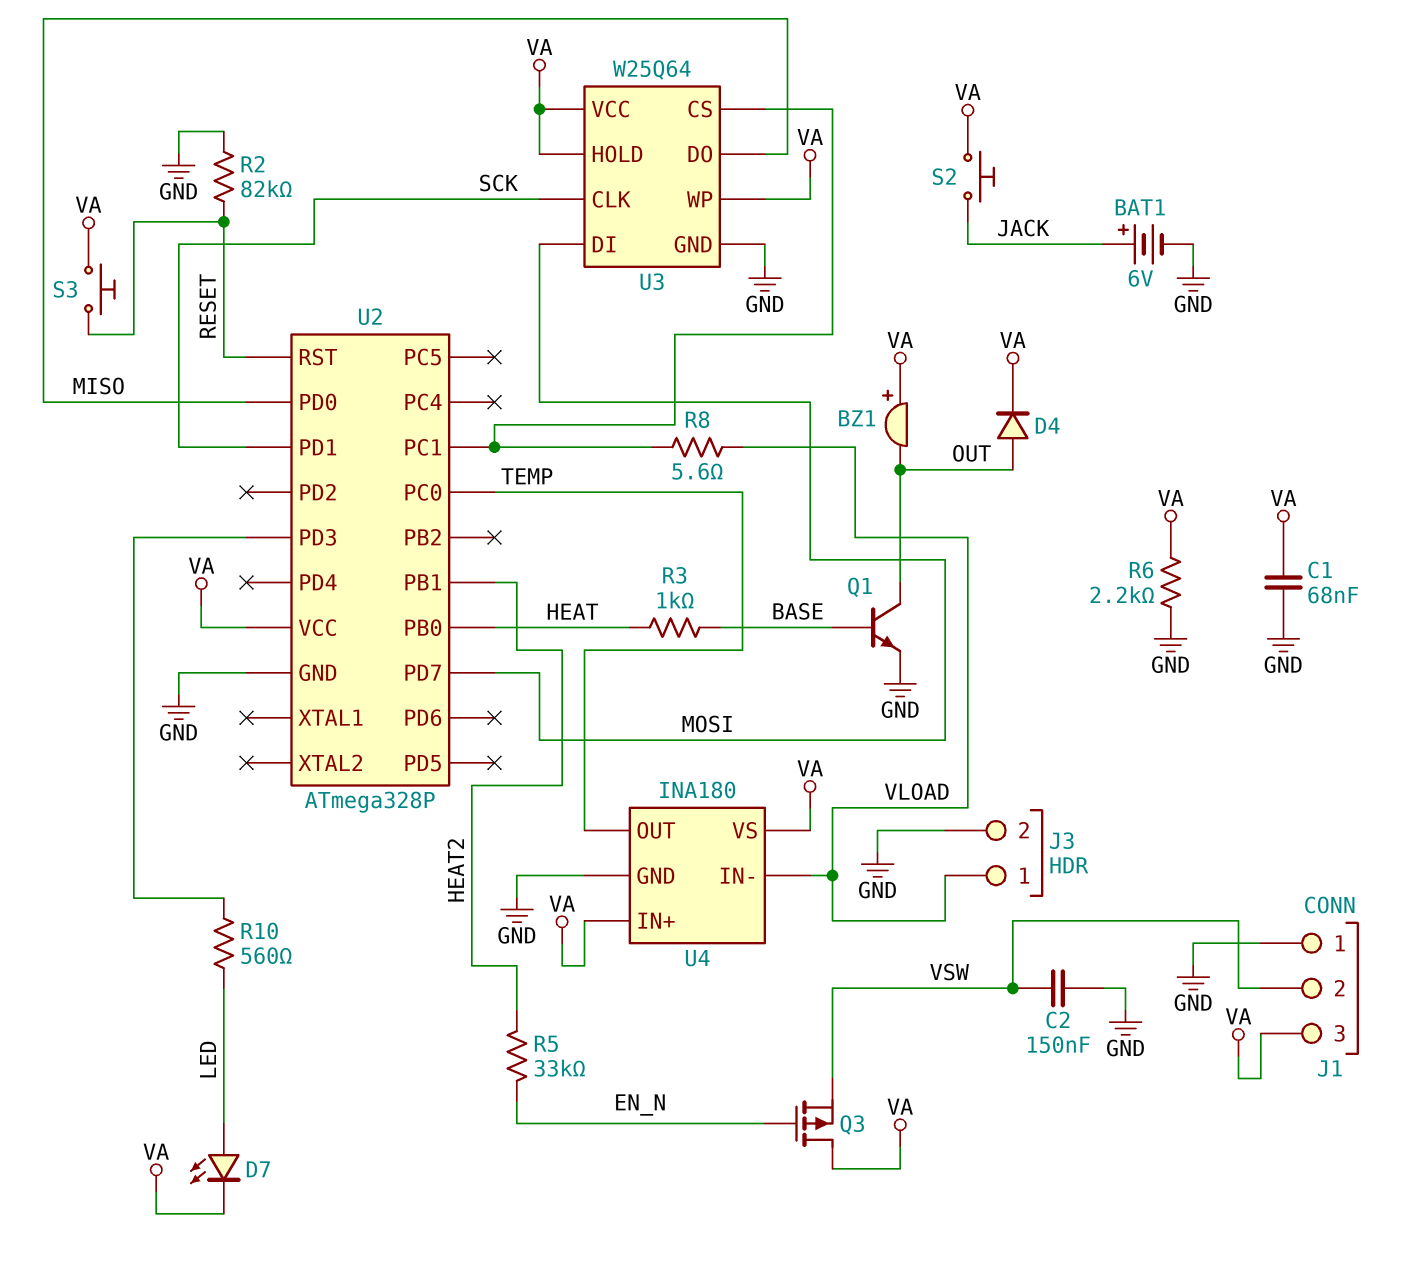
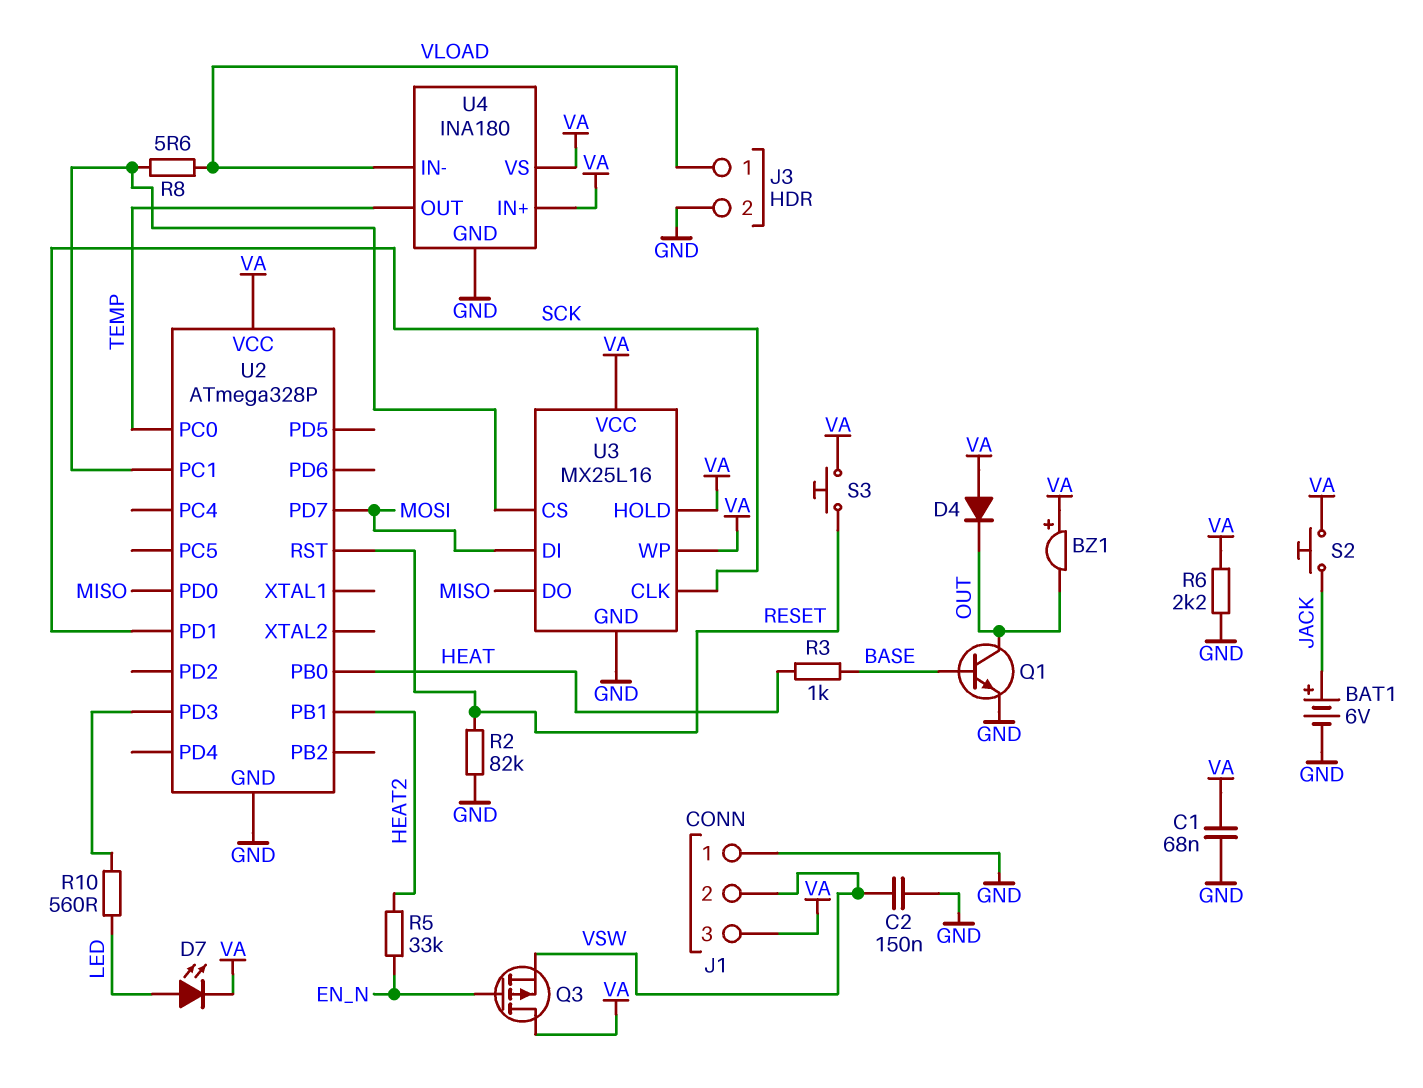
D4: diode (A OUT, K VA) -> diode (A VA, K OUT)
U3: W25Q64 -> MX25L16

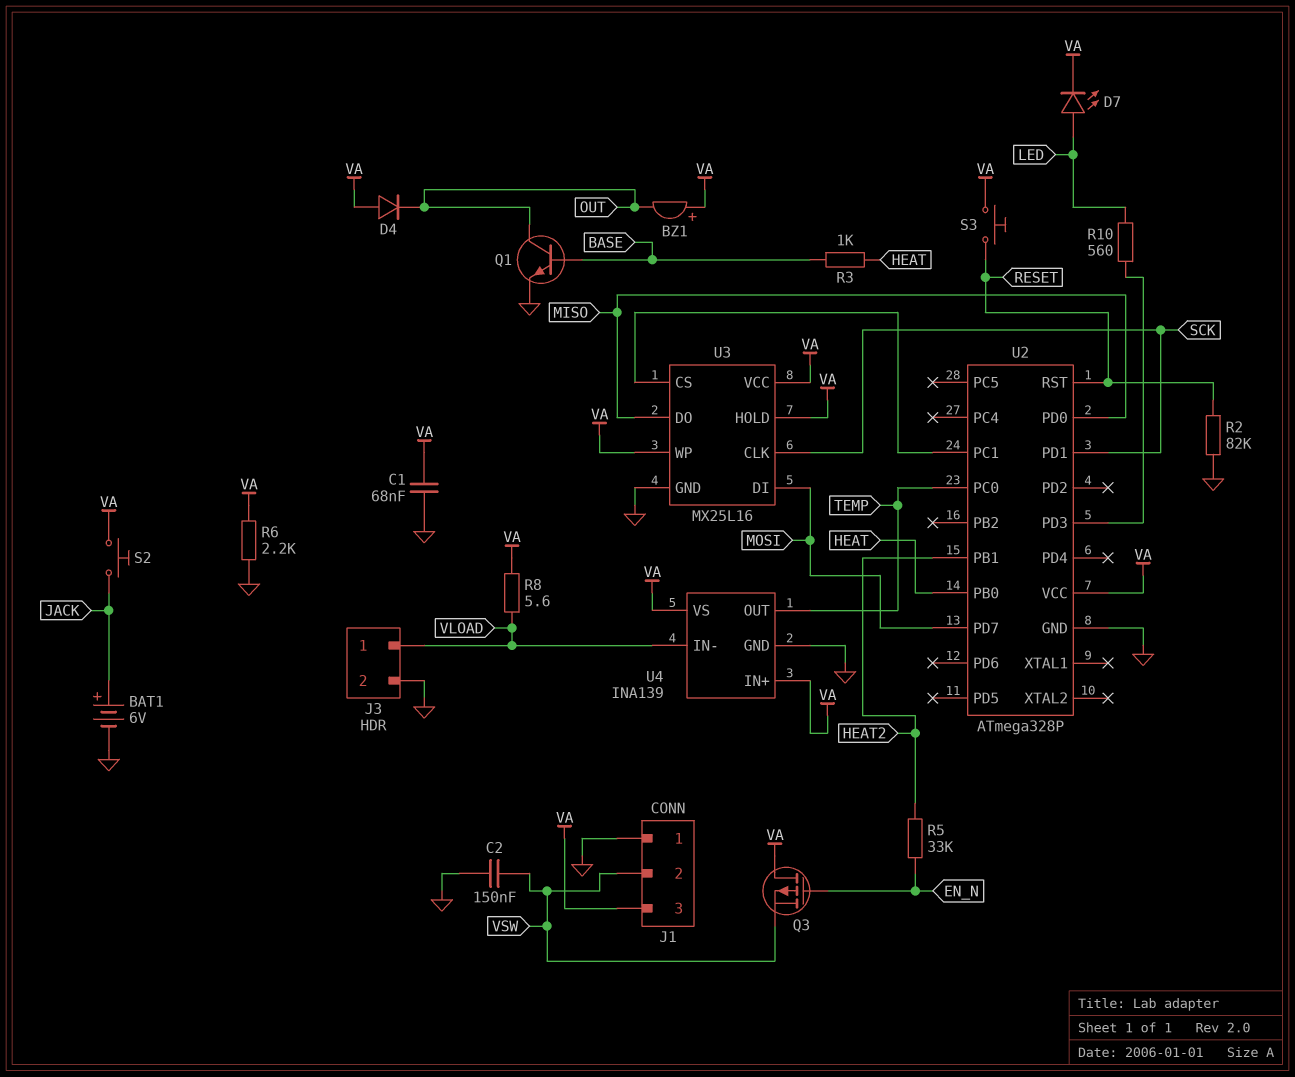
R8: 5.6 (U2/PC1, VLOAD) -> 5.6 (VA, VLOAD)
U4: INA180 -> INA139

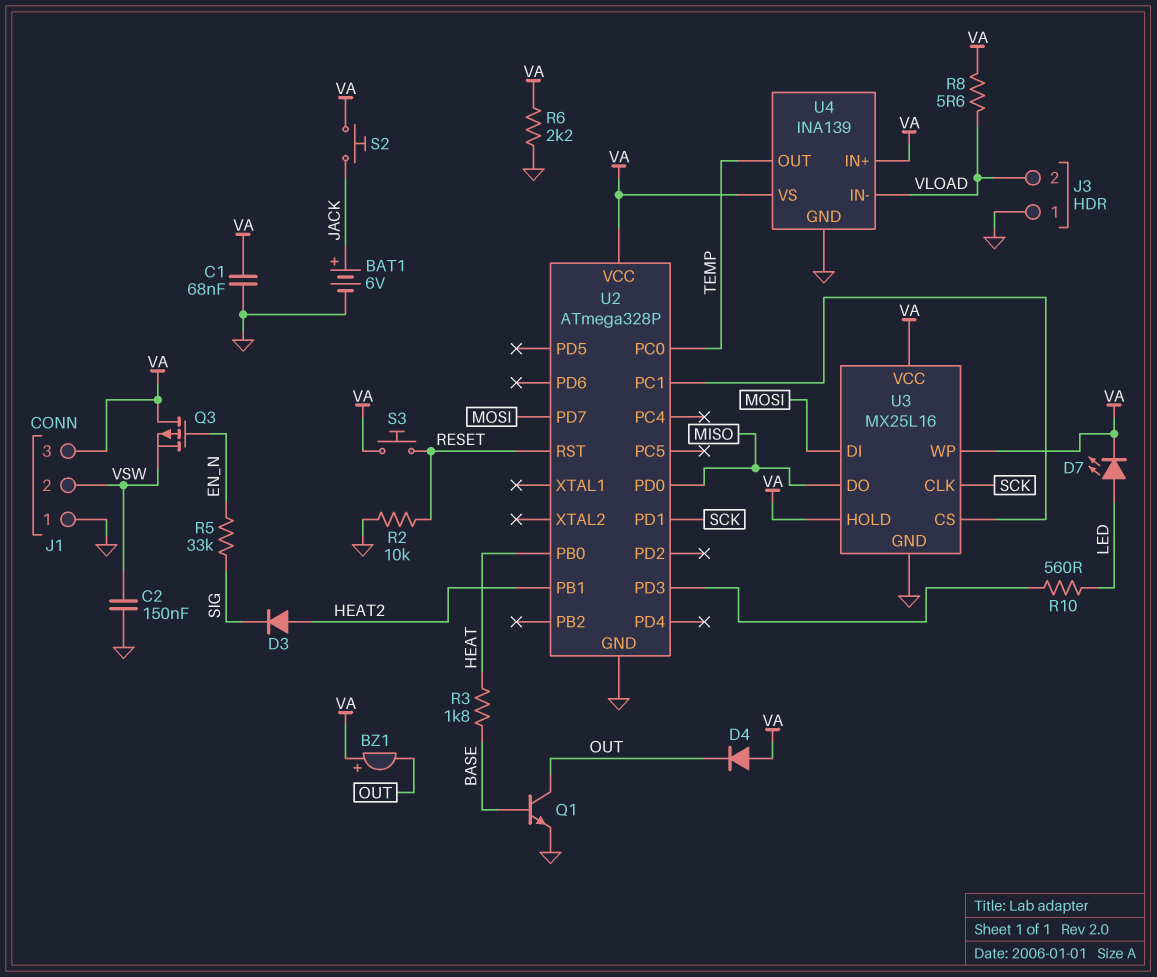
D3: none -> diode (A HEAT2, K SIG)
J3 pin 1: VLOAD -> GND
J3 pin 2: GND -> VLOAD
R2: 82k (GND, RESET) -> 10k (GND, RESET)
R3: 1k (BASE, HEAT) -> 1.8k (BASE, HEAT)
R5: 33k (EN_N, HEAT2) -> 33k (EN_N, SIG)

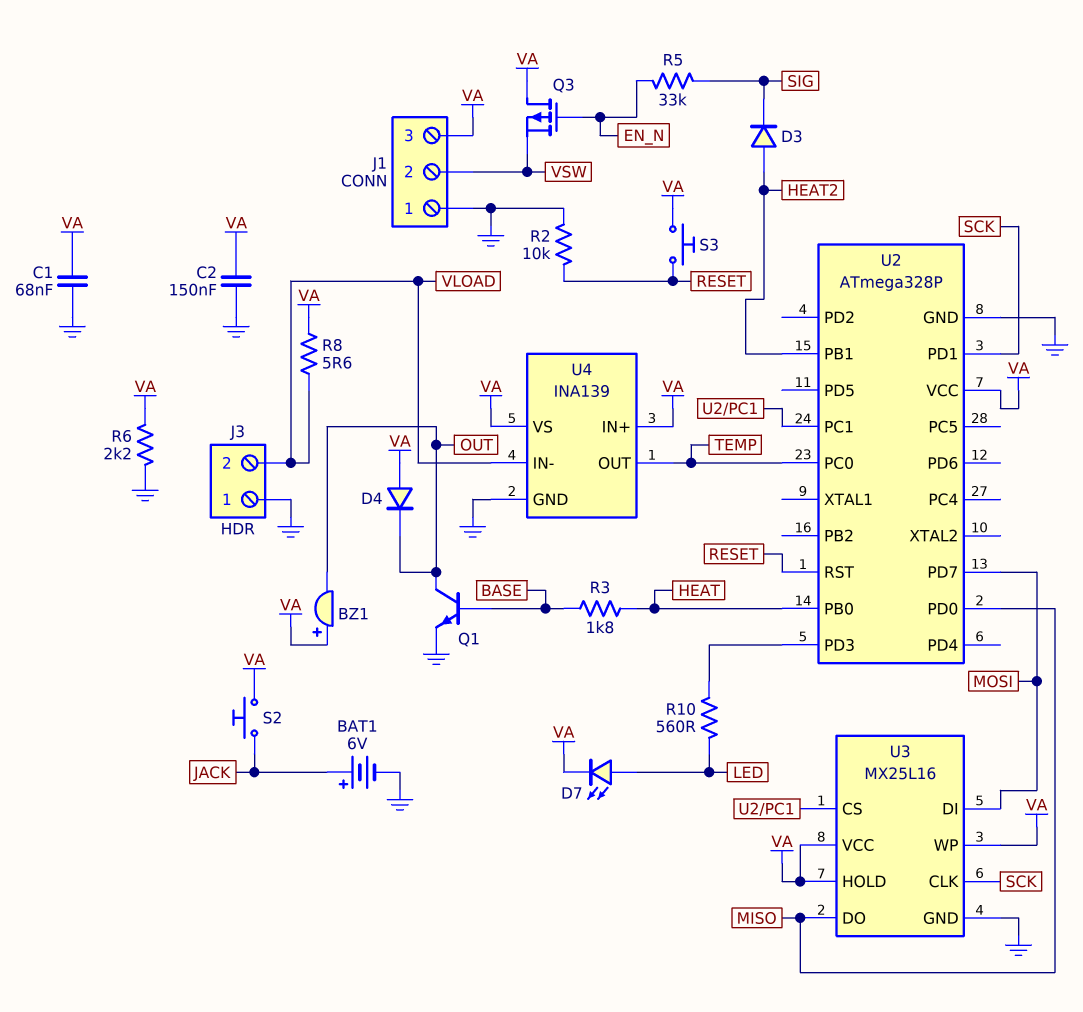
C2: 150nF (GND, VSW) -> 150nF (GND, VA)

